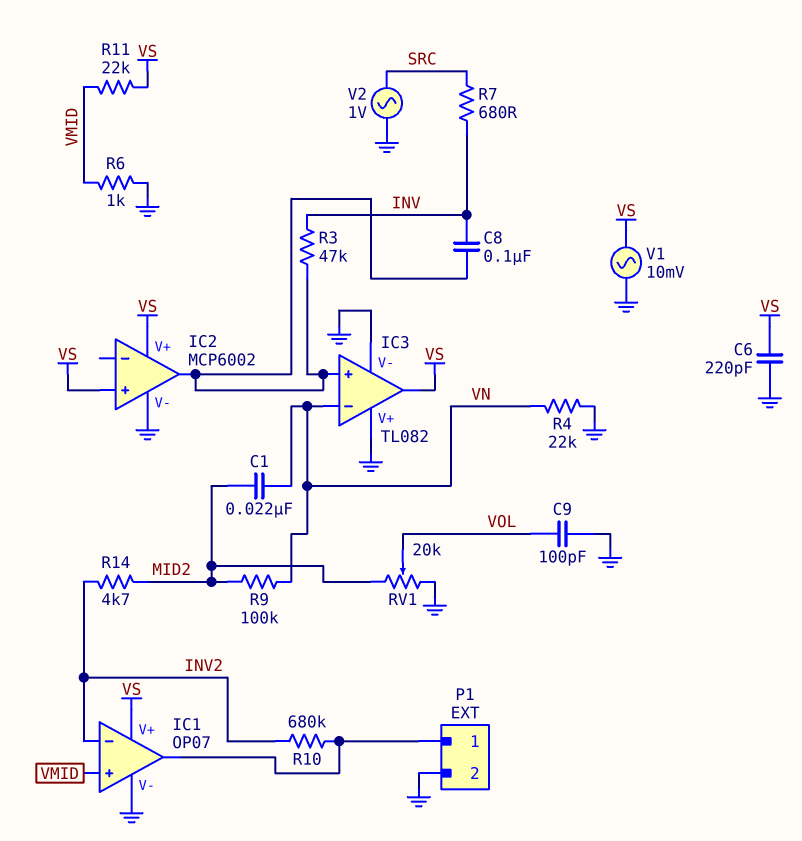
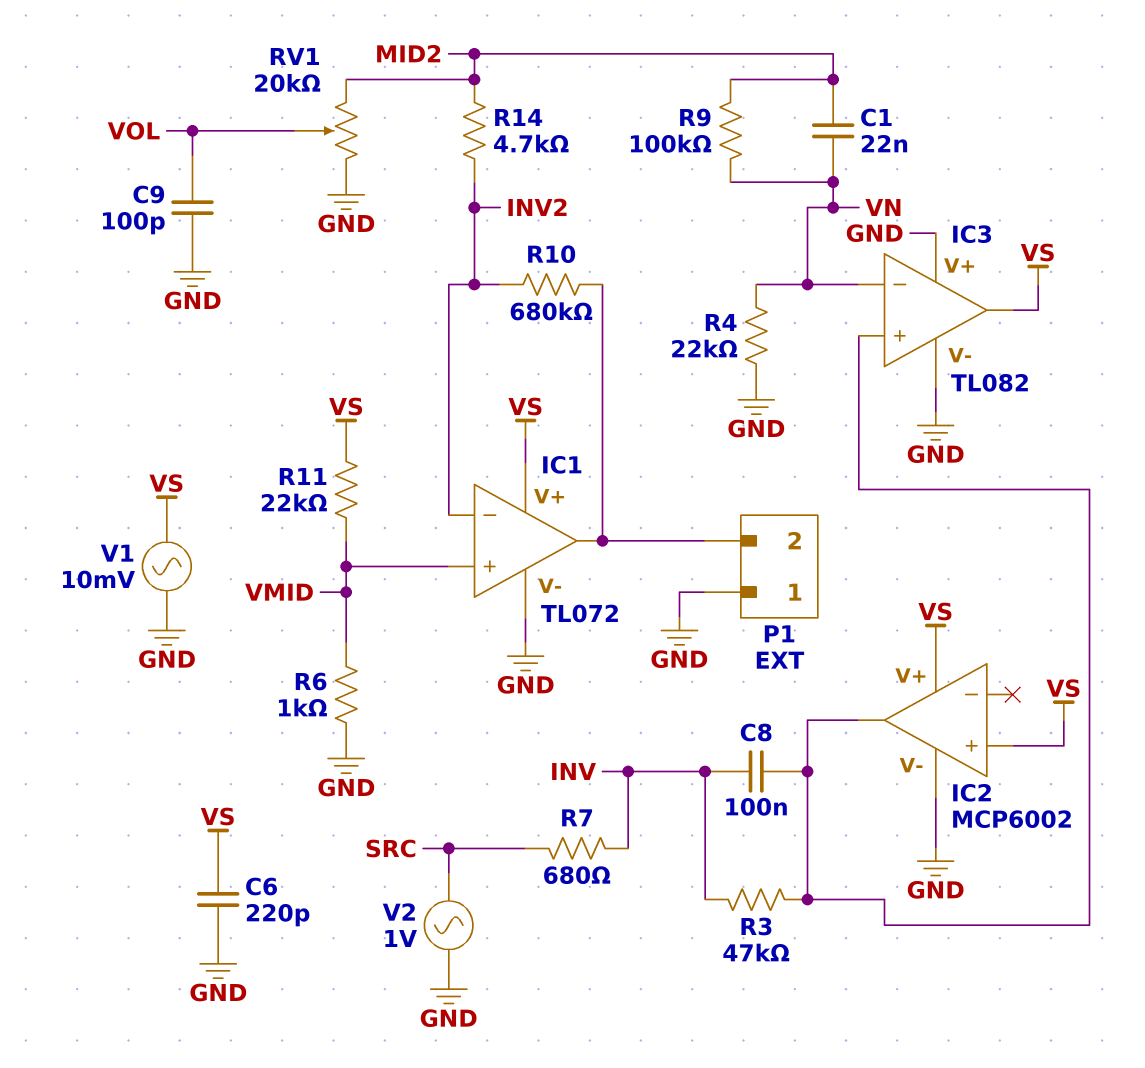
IC1: OP07 -> TL072
P1 pin 1: IC1/out -> GND
P1 pin 2: GND -> IC1/out

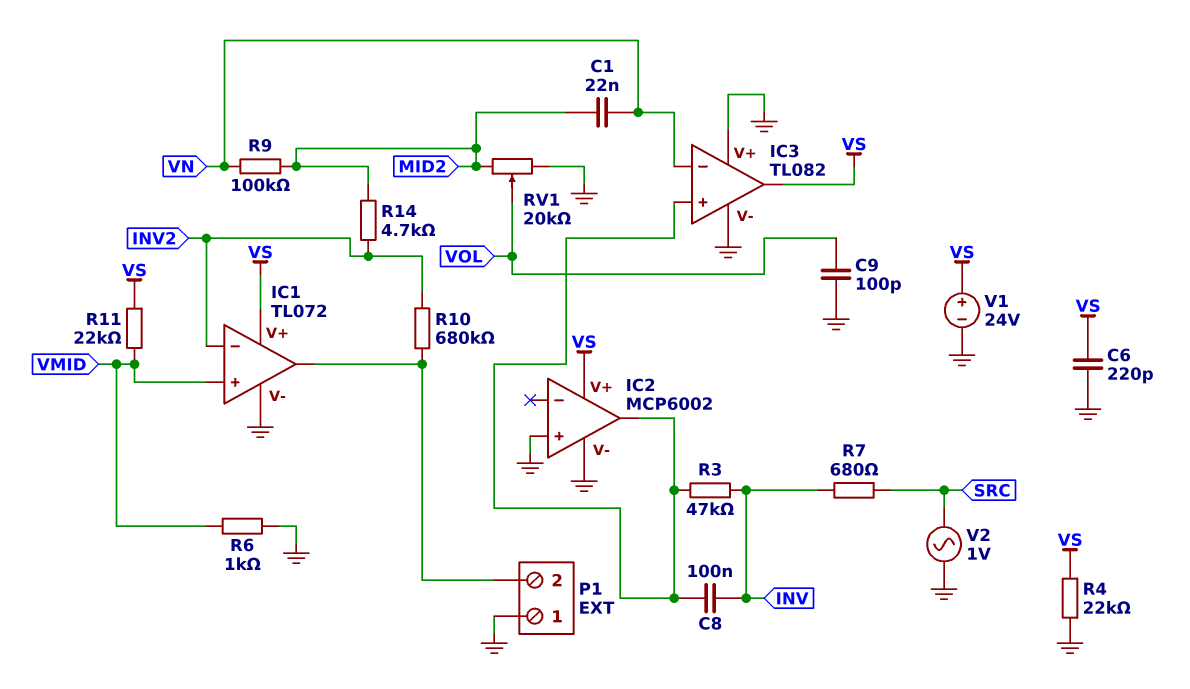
IC2 pin in+: VS -> GND
R4: 22k (GND, VN) -> 22k (GND, VS)
V1: AC 10mV (GND, VS) -> 24V (plus VS, minus GND)

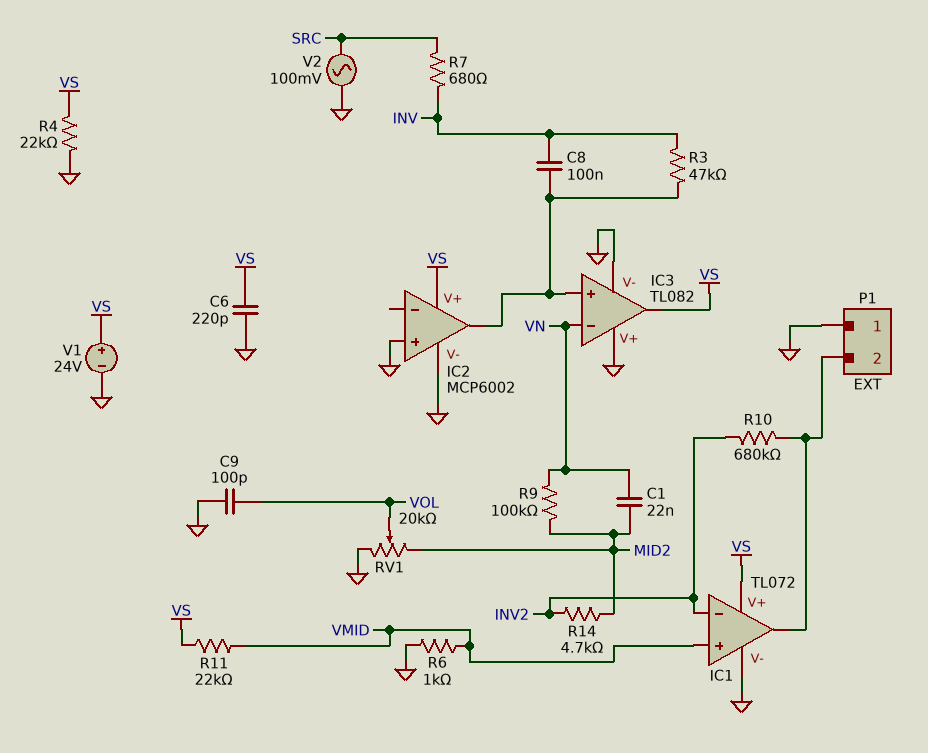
V2: AC 1V (GND, SRC) -> AC 100mV (GND, SRC)

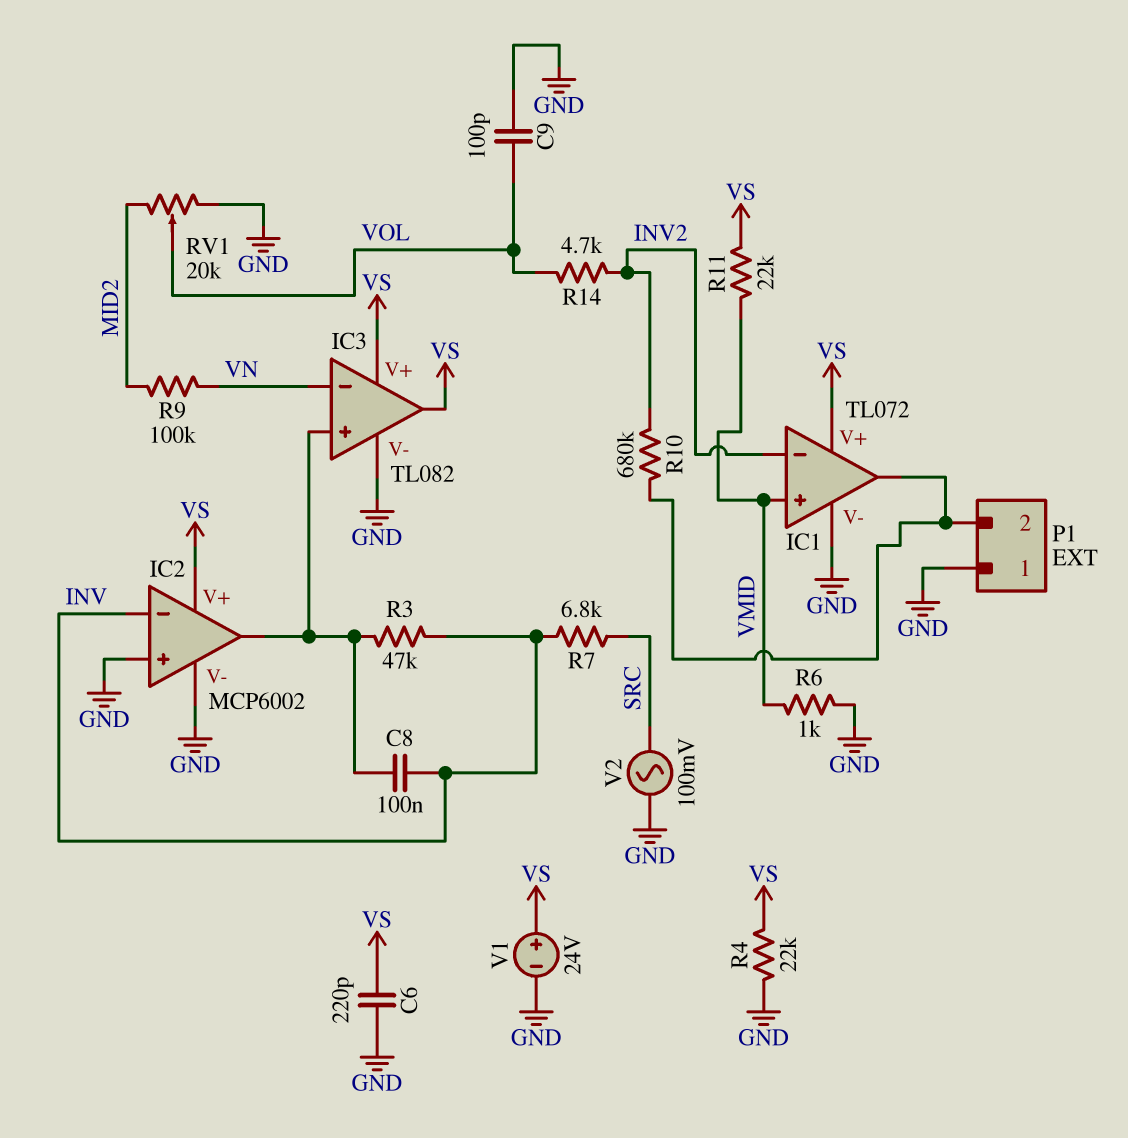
C1: 22nF (MID2, VN) -> none
IC2 pin in-: none -> INV
IC3 pin V+: GND -> VS
R7: 680 (INV, SRC) -> 6.8k (INV, SRC)
R14: 4.7k (INV2, MID2) -> 4.7k (INV2, VOL)

